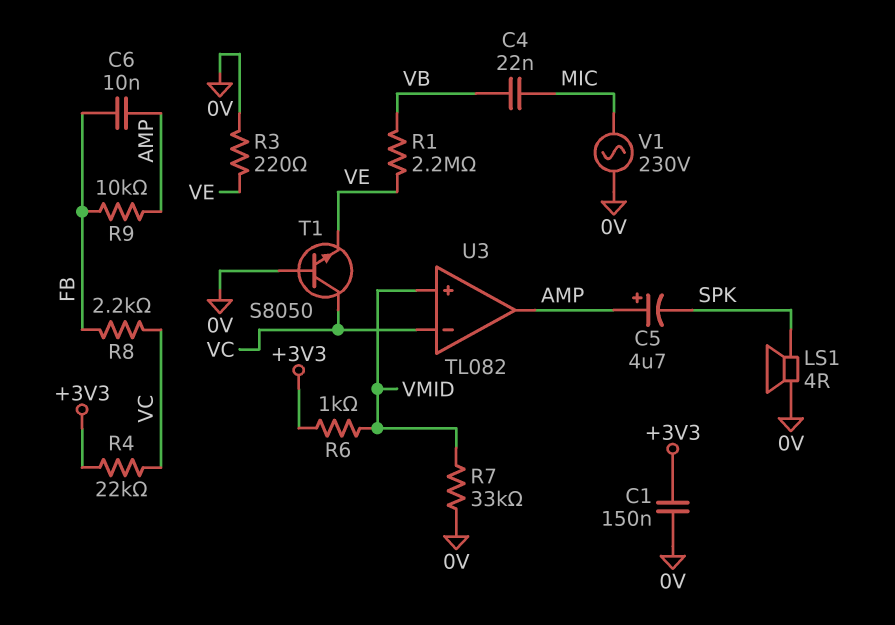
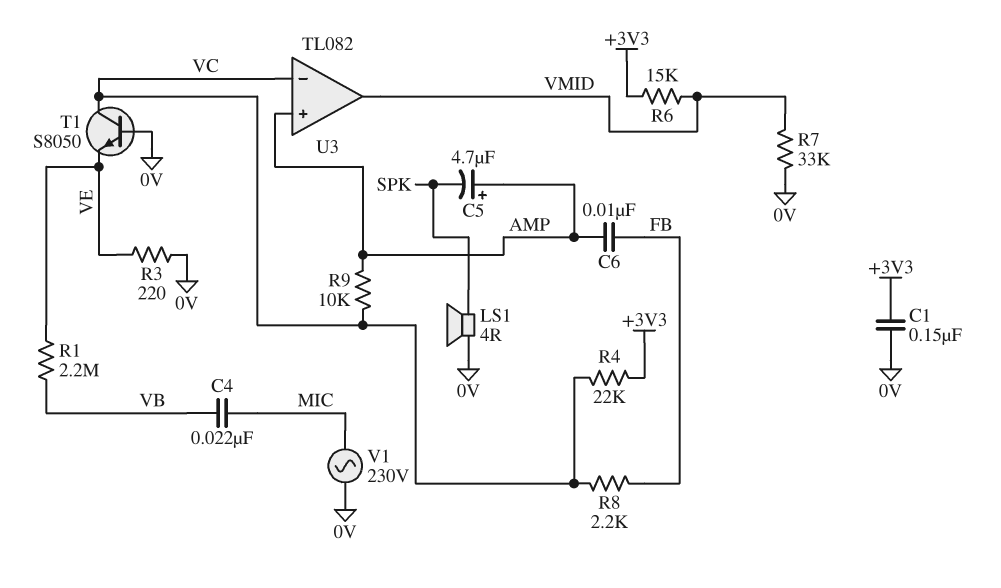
R6: 1k (+3V3, VMID) -> 15k (+3V3, VMID)
R9: 10k (AMP, FB) -> 10k (AMP, VC)
U3 pin in+: VMID -> AMP
U3 pin out: AMP -> VMID

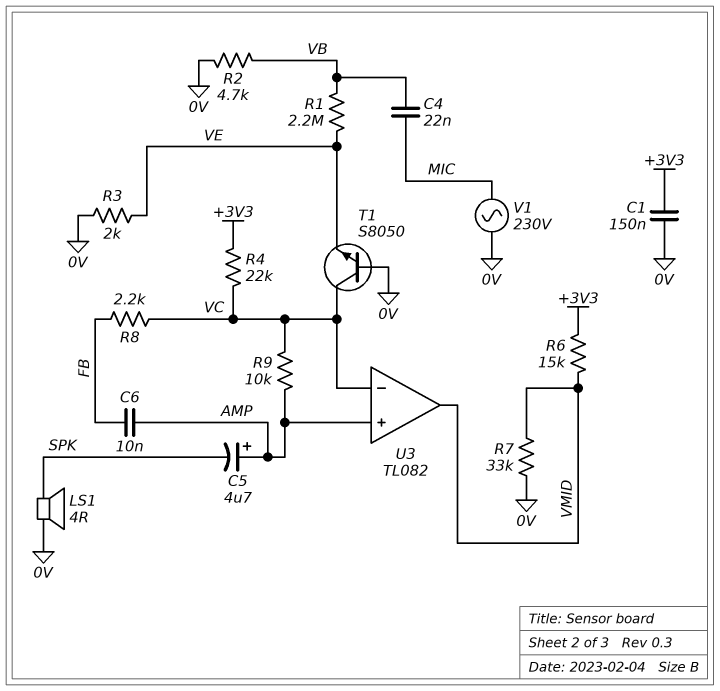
R2: none -> 4.7k (0V, VB)
R3: 220 (0V, VE) -> 2k (0V, VE)

